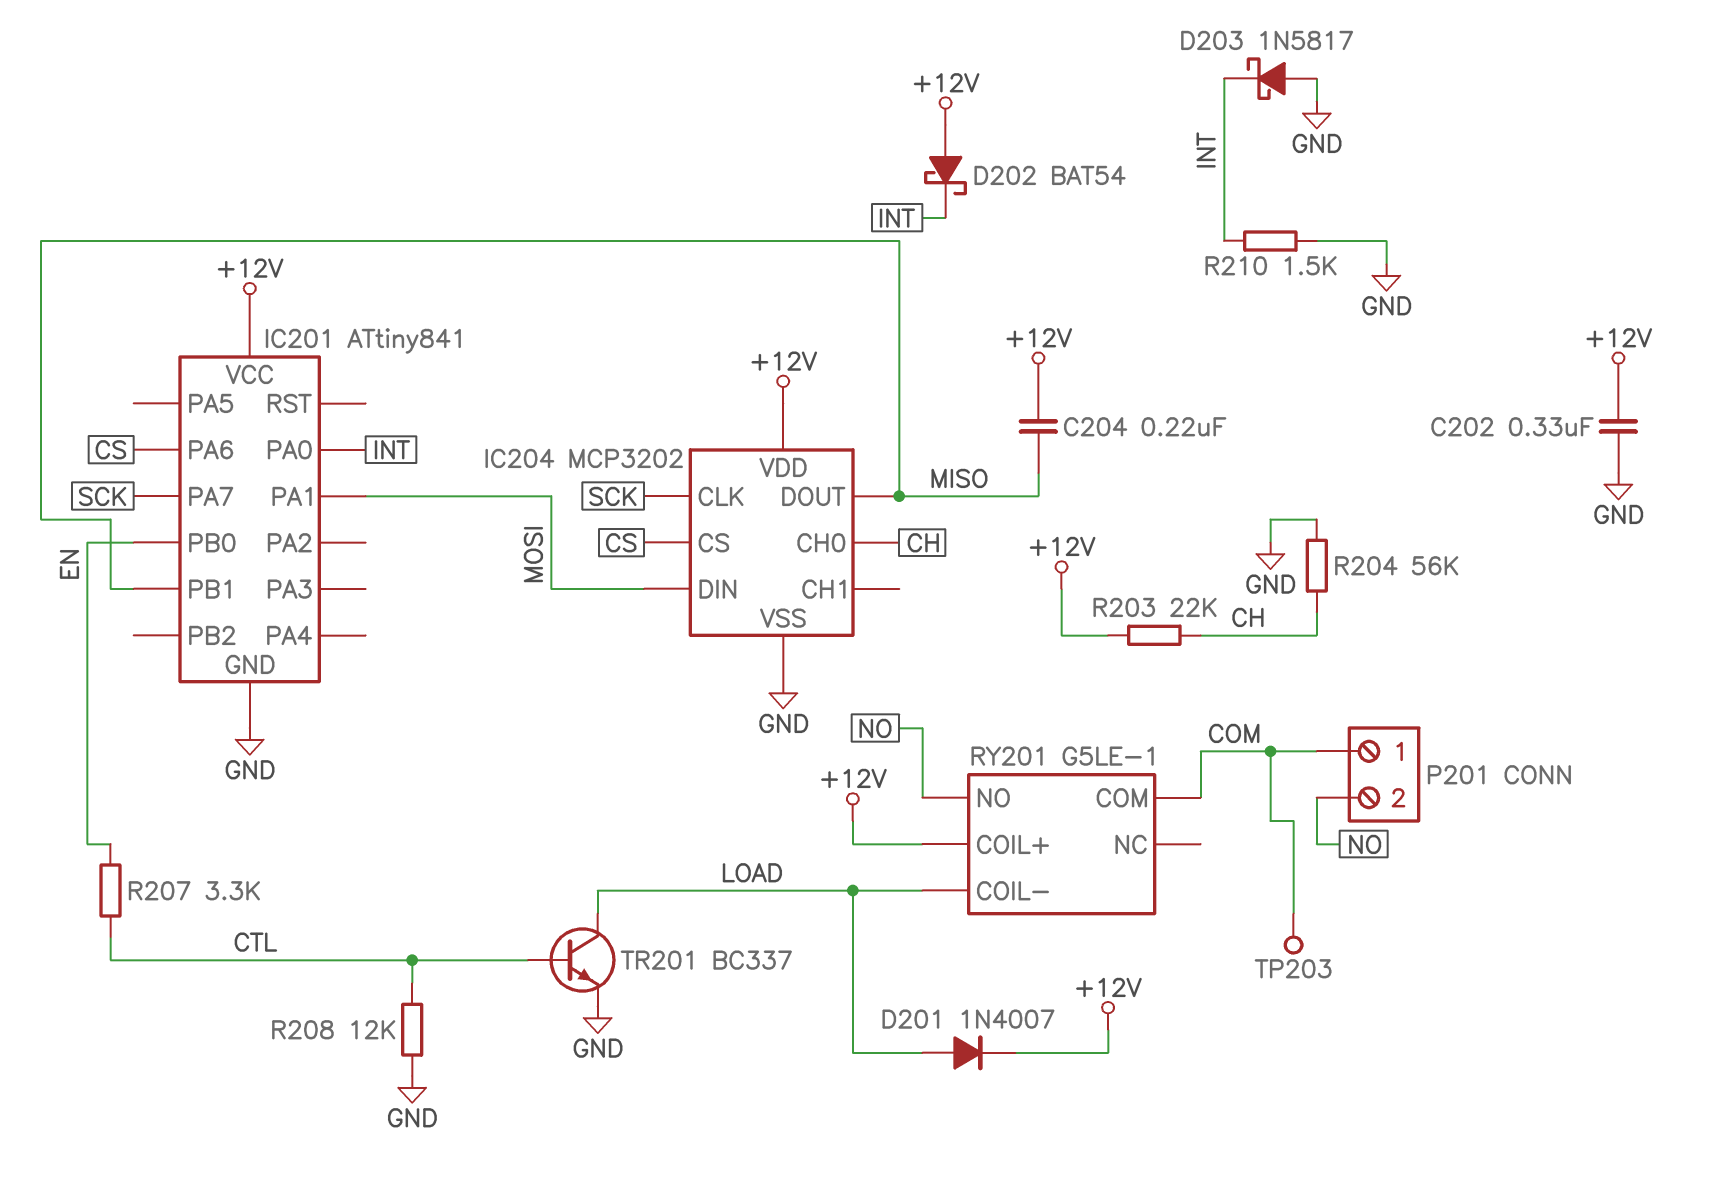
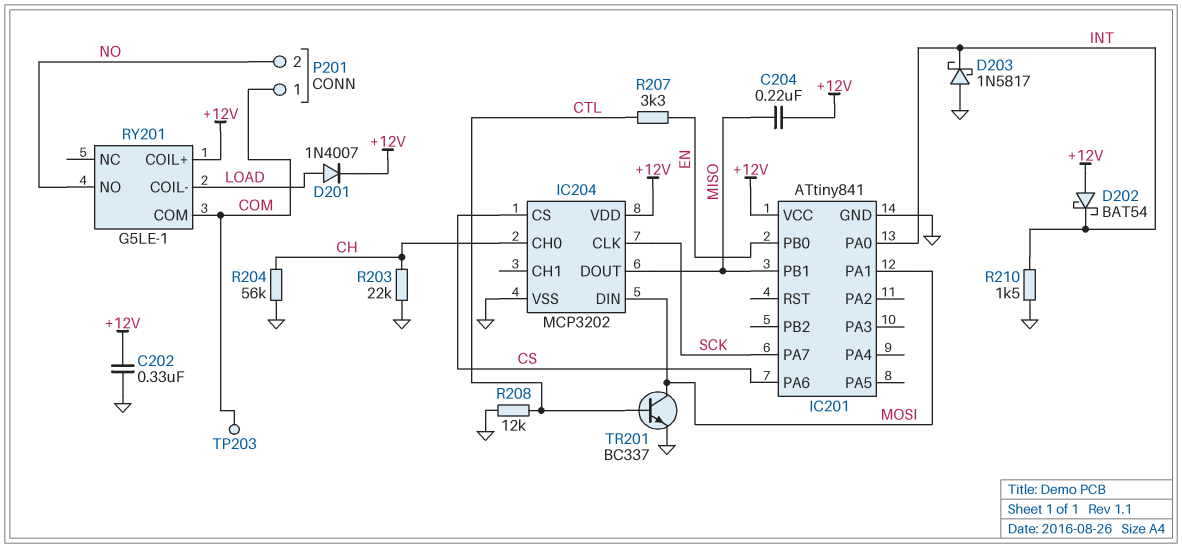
R203: 22k (+12V, CH) -> 22k (CH, GND)
TR201: NPN BC337 (B CTL, C LOAD, E GND) -> NPN BC337 (B CTL, C MOSI, E GND)

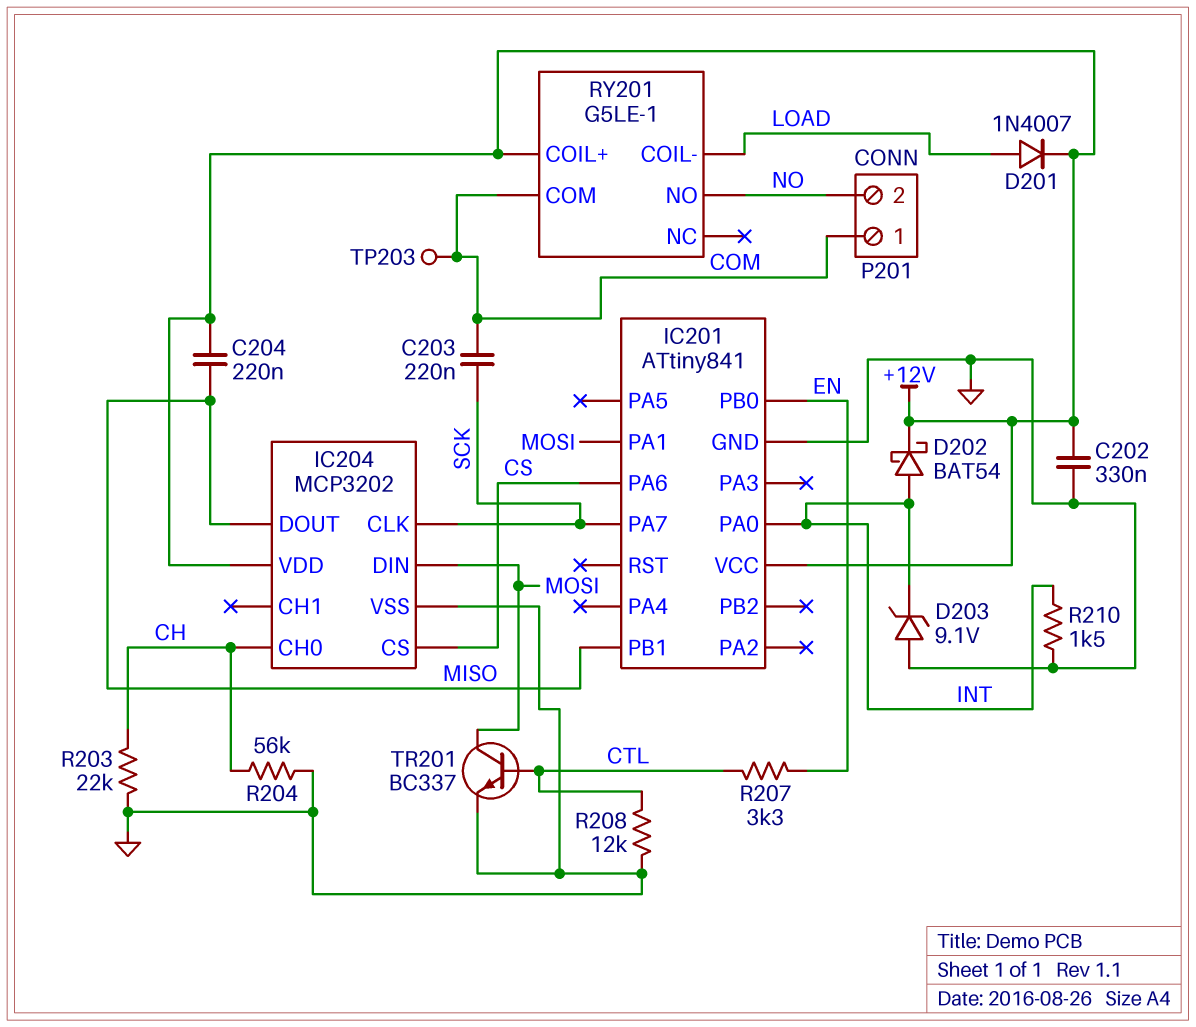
C203: none -> 220nF (COM, SCK)
D202: schottky BAT54 (A +12V, K INT) -> schottky BAT54 (A INT, K +12V)
D203: schottky 1N5817 (A GND, K INT) -> zener 9.1V (A GND, K INT)

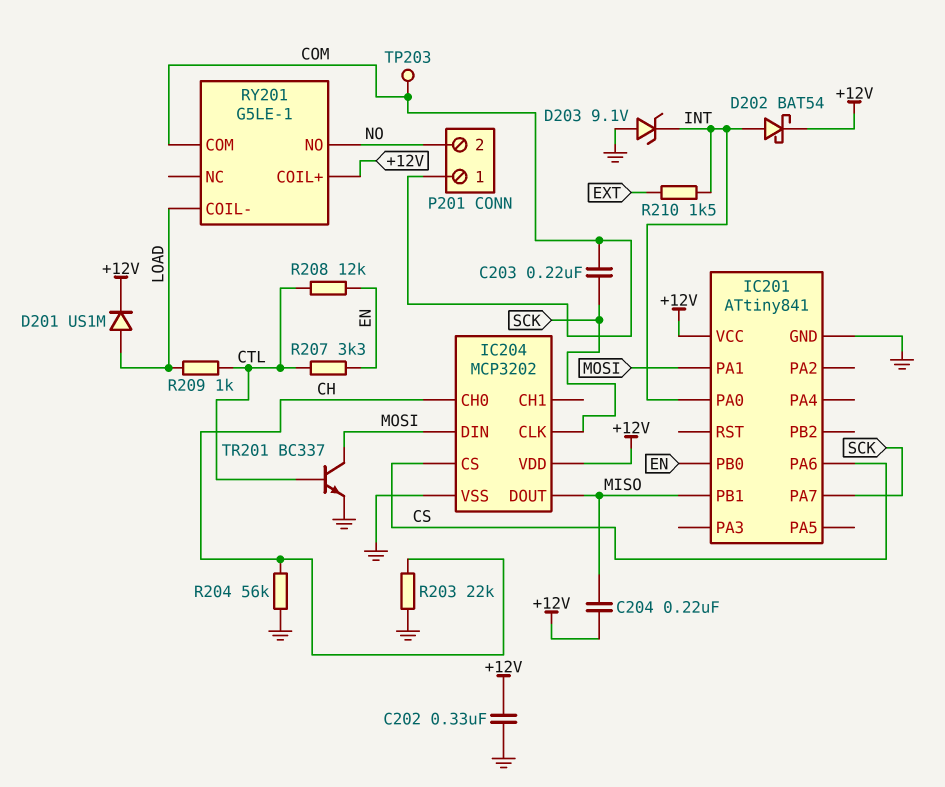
D201: diode 1N4007 (A LOAD, K +12V) -> diode US1M (A LOAD, K +12V)
R208: 12k (CTL, GND) -> 12k (CTL, EN)
R209: none -> 1k (CTL, LOAD)
R210: 1.5k (GND, INT) -> 1.5k (EXT, INT)

